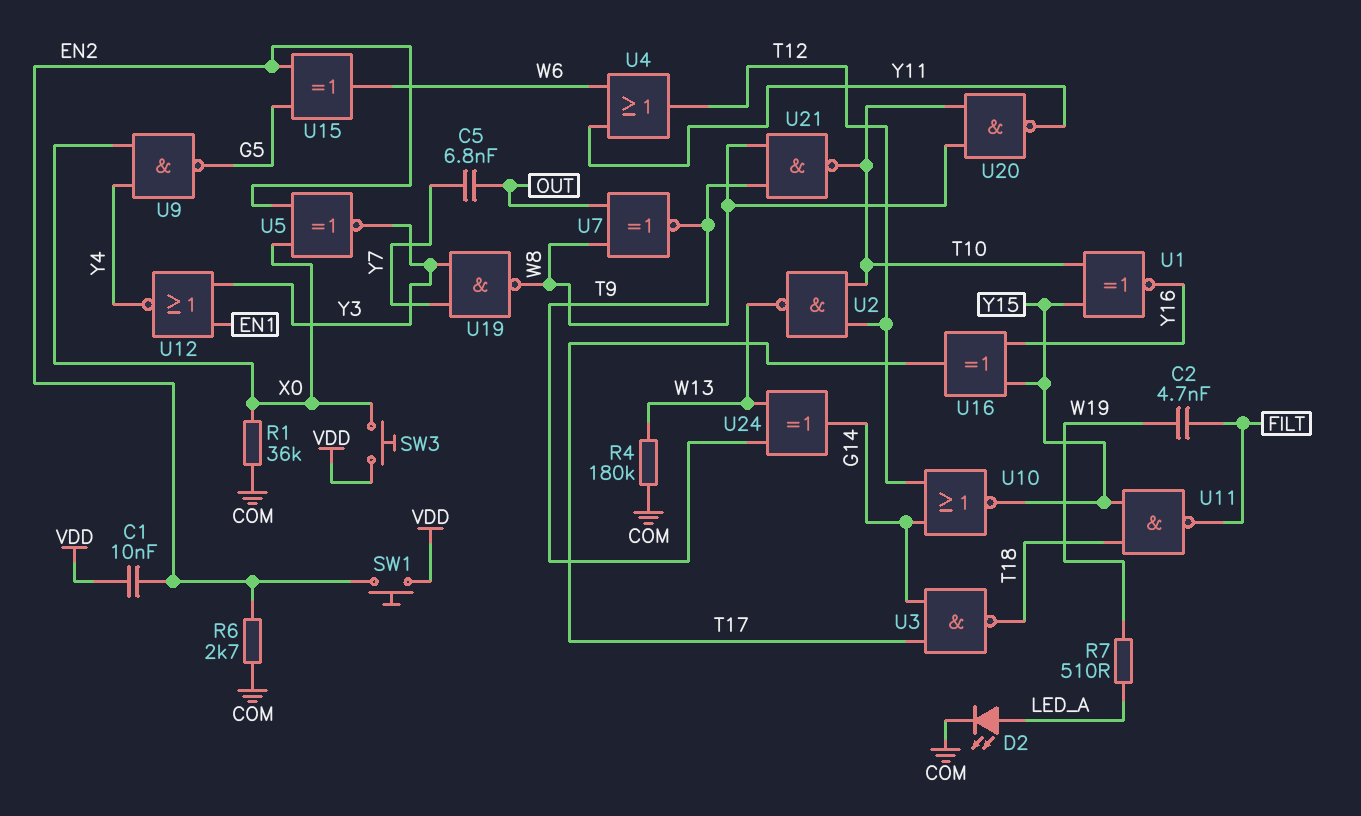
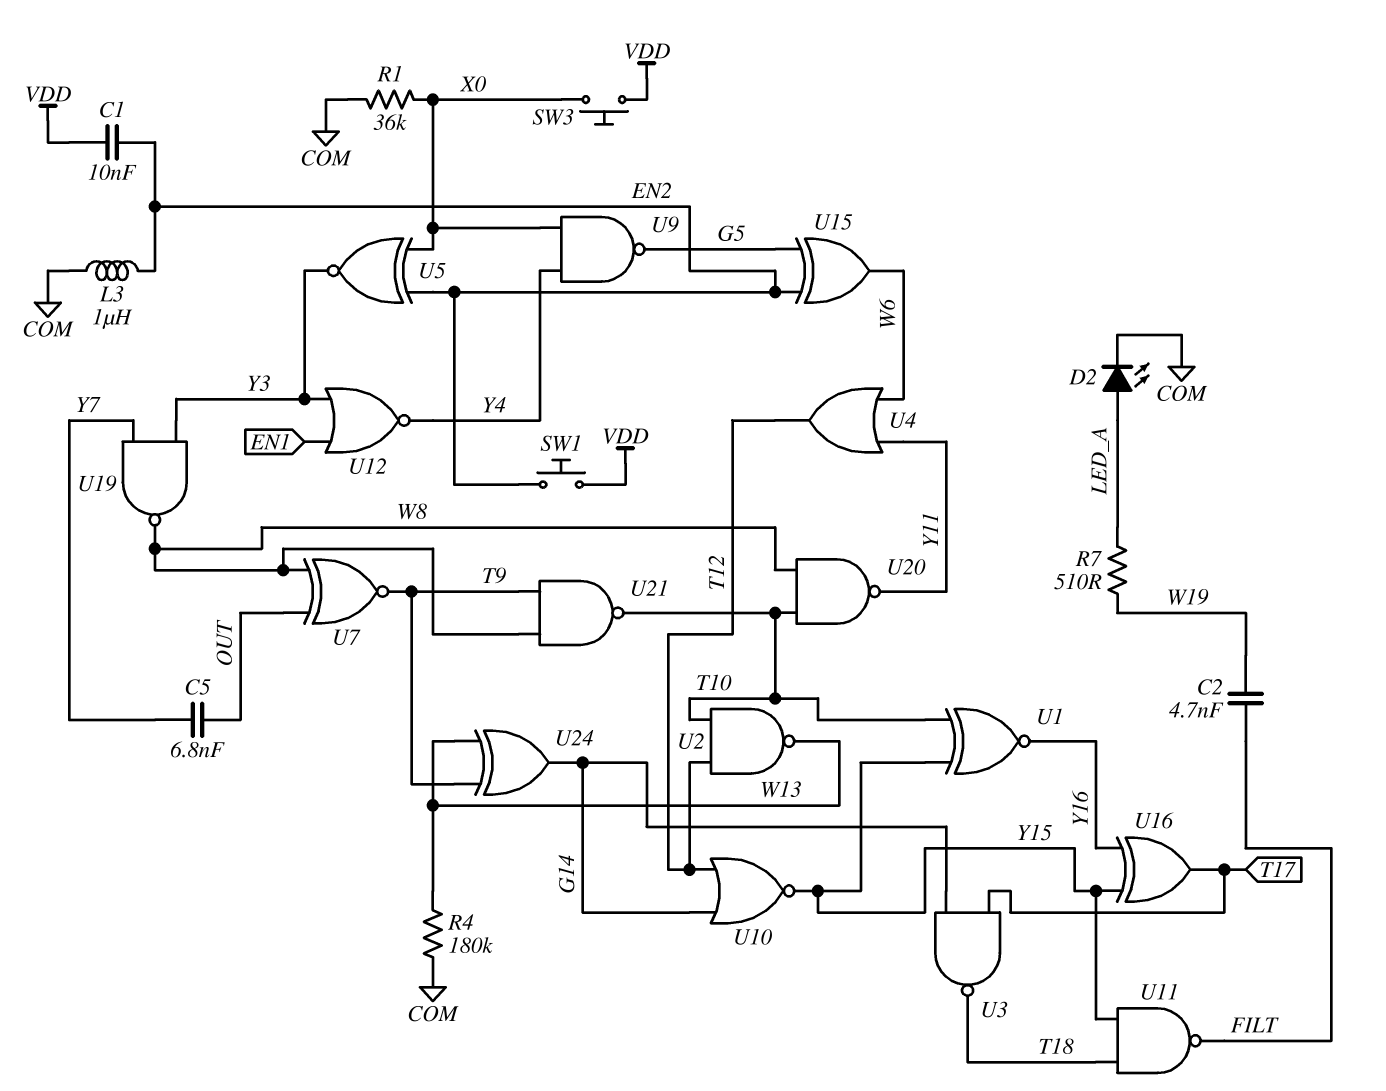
L3: none -> 1uH (COM, EN2)
R6: 2.7k (COM, EN2) -> none

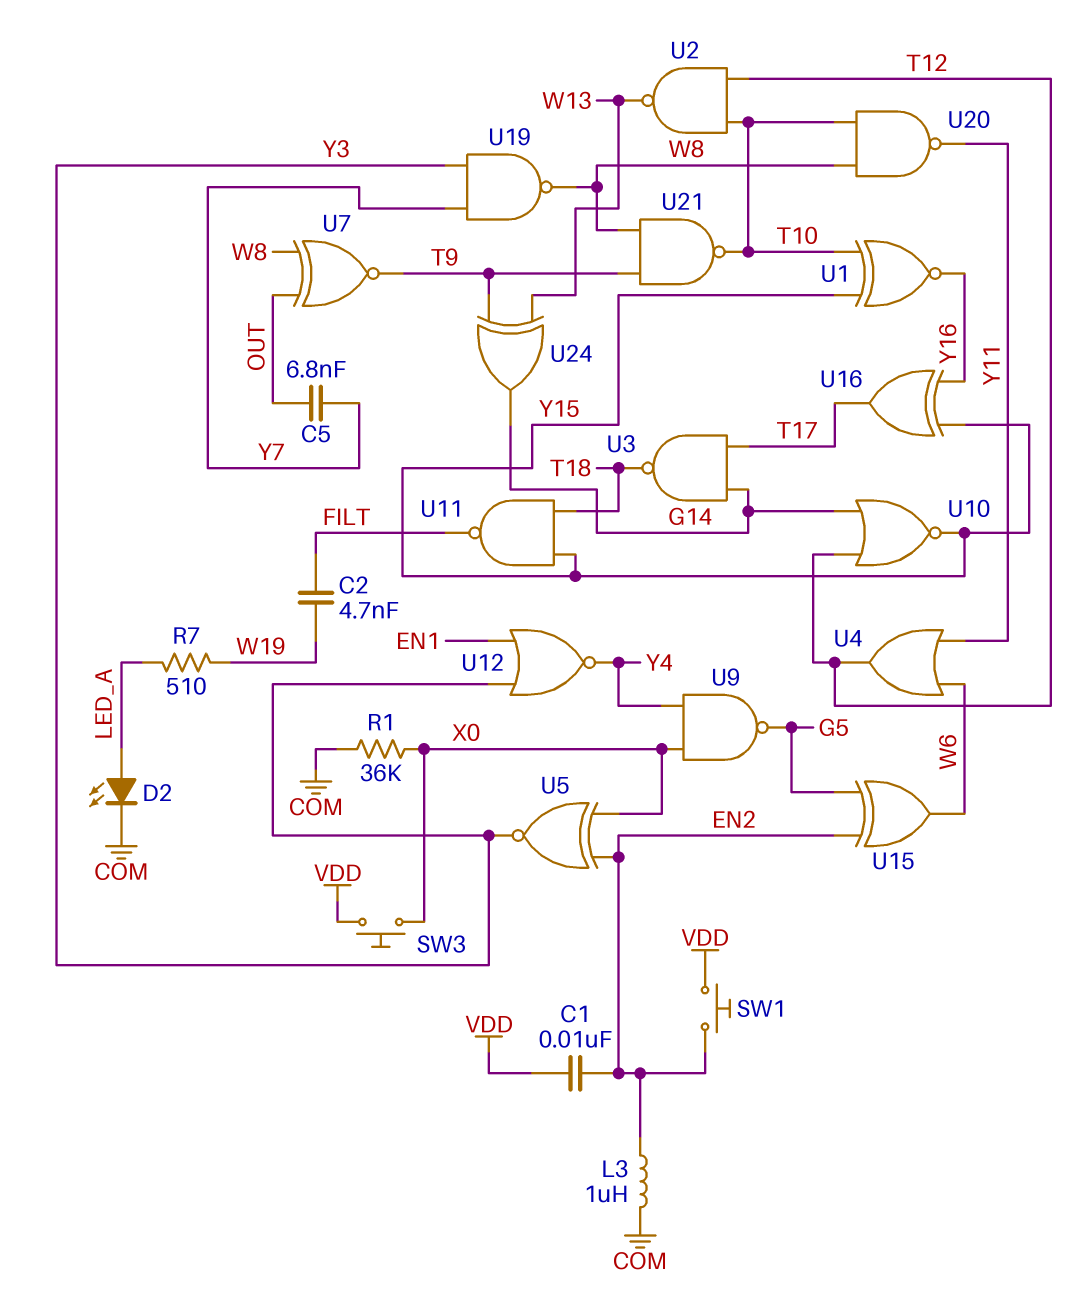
R4: 180k (COM, W13) -> none

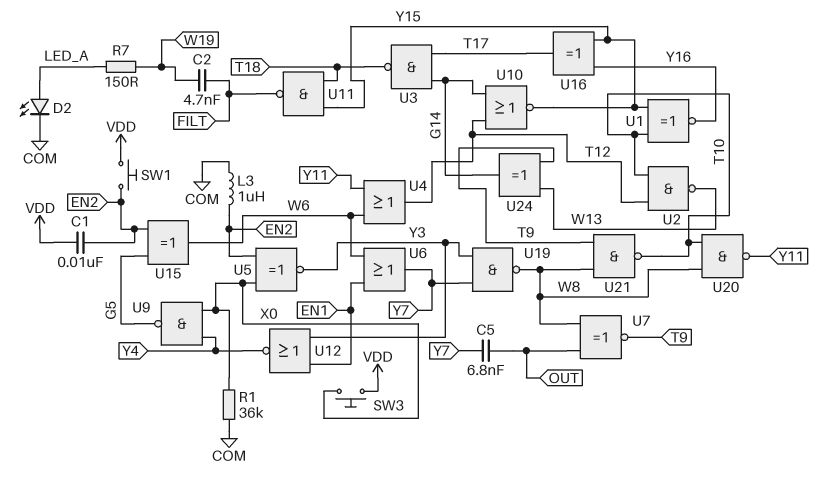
R7: 510 (LED_A, W19) -> 150 (LED_A, W19)
U6: none -> OR (in EN1, in W6, out Y7)

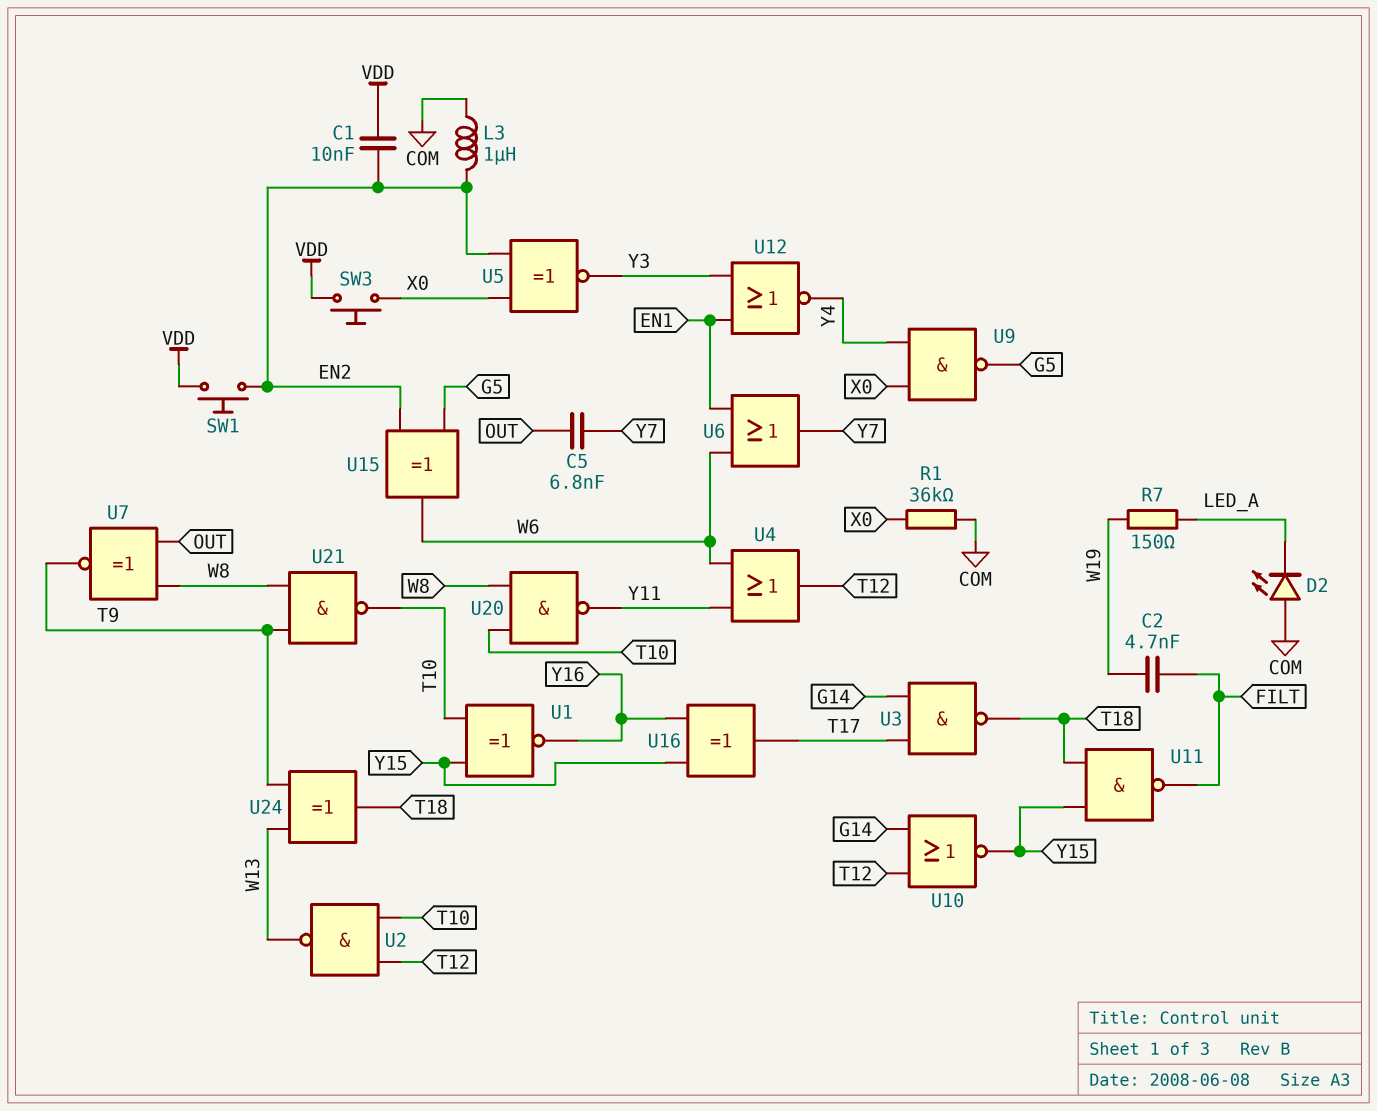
D2: LED (A LED_A, K COM) -> LED (A COM, K LED_A)
U19: NAND (in Y3, in Y7, out W8) -> none
U24: XOR (in T9, in W13, out G14) -> XOR (in T9, in W13, out T18)

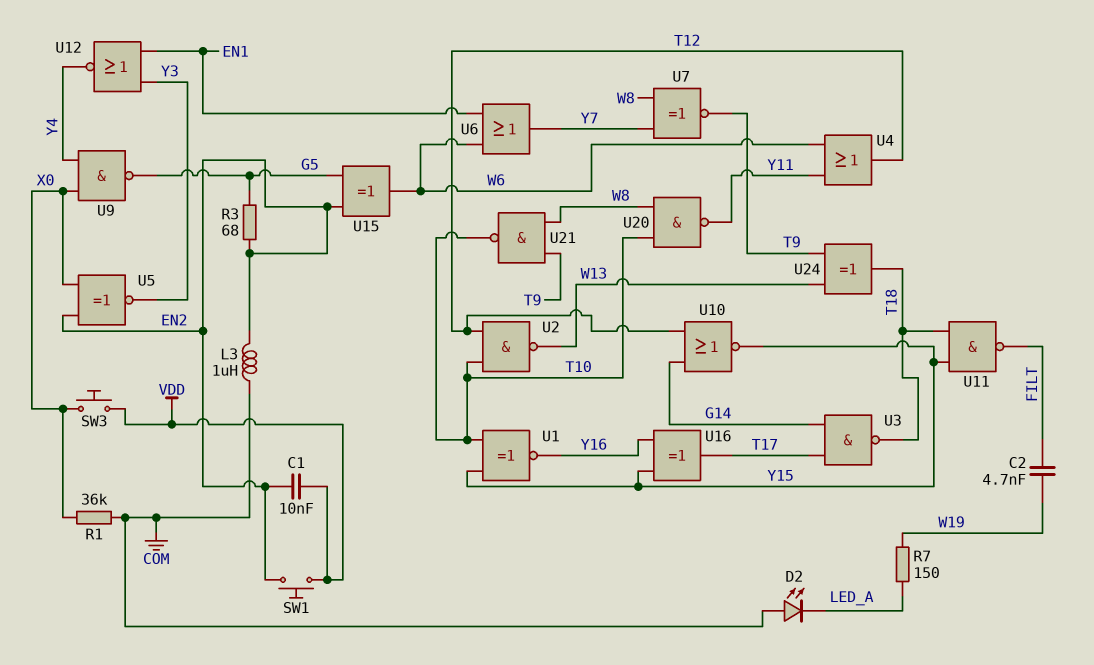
C5: 6.8nF (OUT, Y7) -> none
R3: none -> 68 (EN2, G5)
U7: XNOR (in OUT, in W8, out T9) -> XNOR (in W8, in Y7, out T9)

